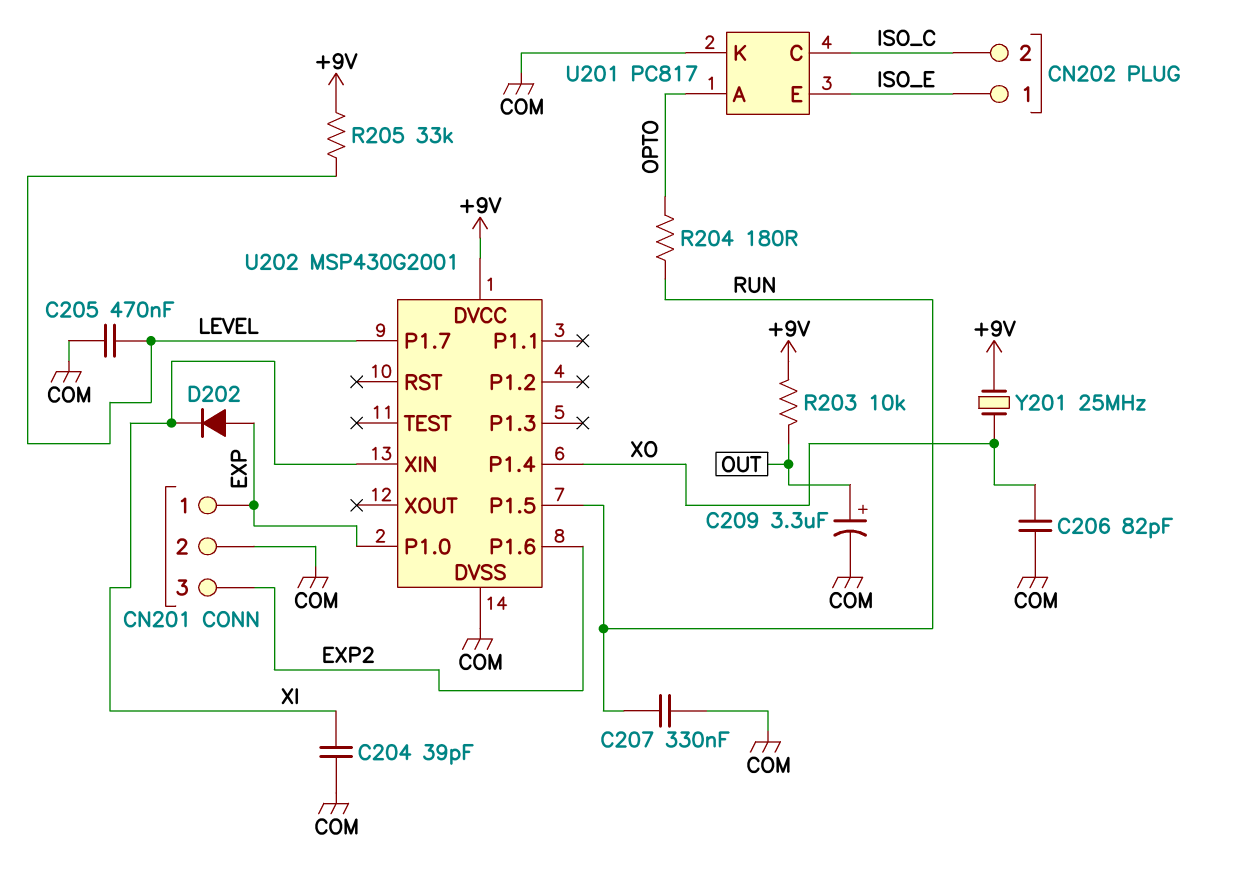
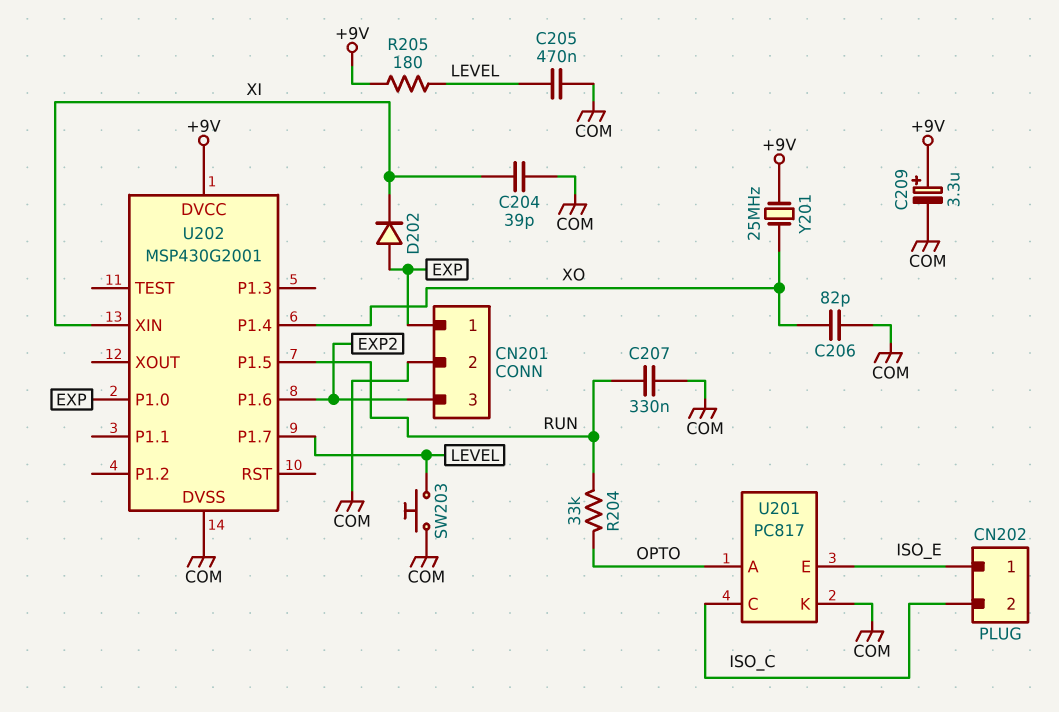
C209: 3.3uF (plus OUT, minus COM) -> 3.3uF (plus +9V, minus COM)
R203: 10k (+9V, OUT) -> none
R204: 180 (OPTO, RUN) -> 33k (OPTO, RUN)
R205: 33k (+9V, LEVEL) -> 180 (+9V, LEVEL)
SW203: none -> button (COM, LEVEL)

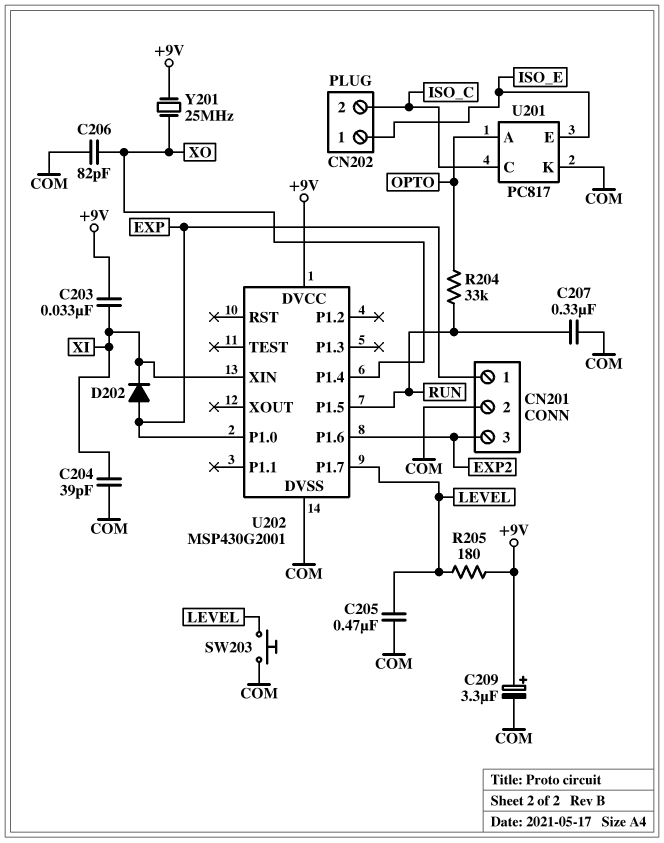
C203: none -> 33nF (+9V, XI)

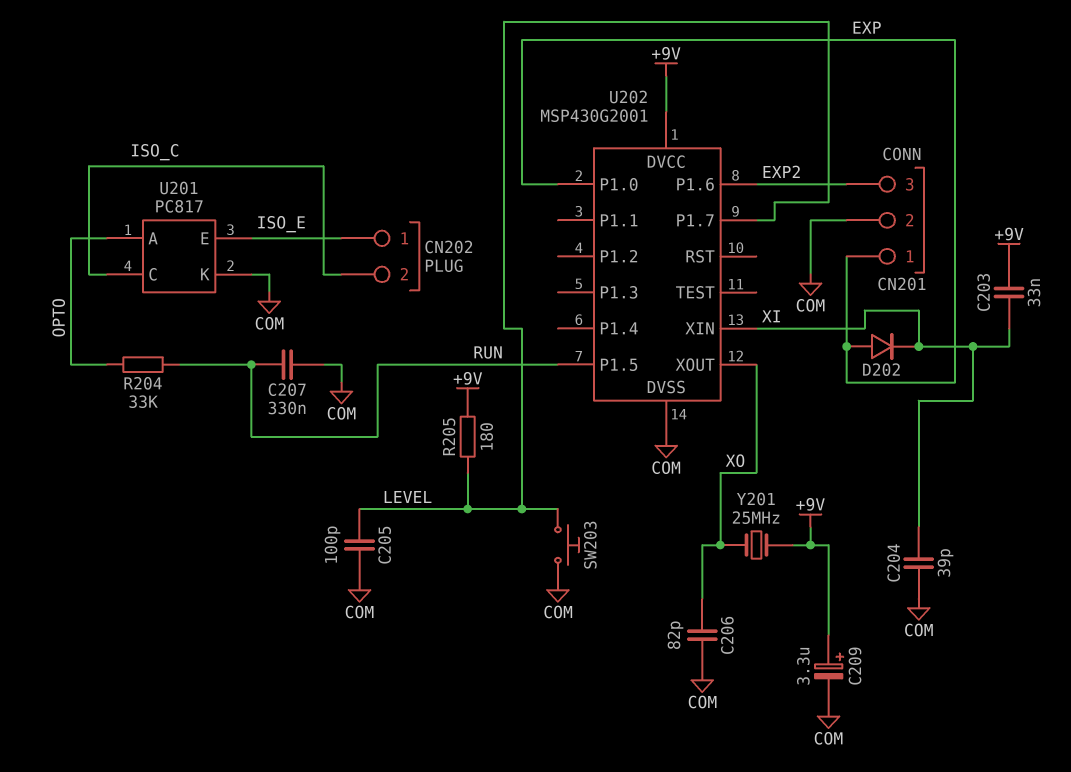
C205: 470nF (COM, LEVEL) -> 100pF (COM, LEVEL)
U202 pin P1.4: XO -> none
U202 pin XOUT: none -> XO

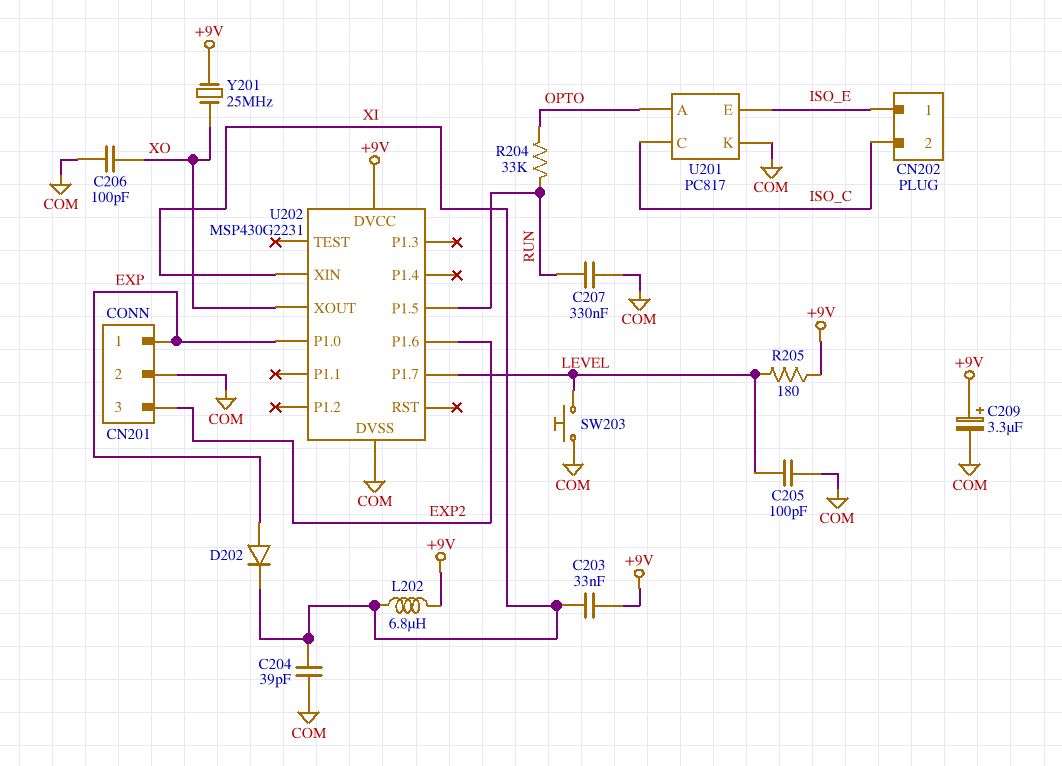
C206: 82pF (COM, XO) -> 100pF (COM, XO)
L202: none -> 6.8uH (+9V, XI)
U202: MSP430G2001 -> MSP430G2231

